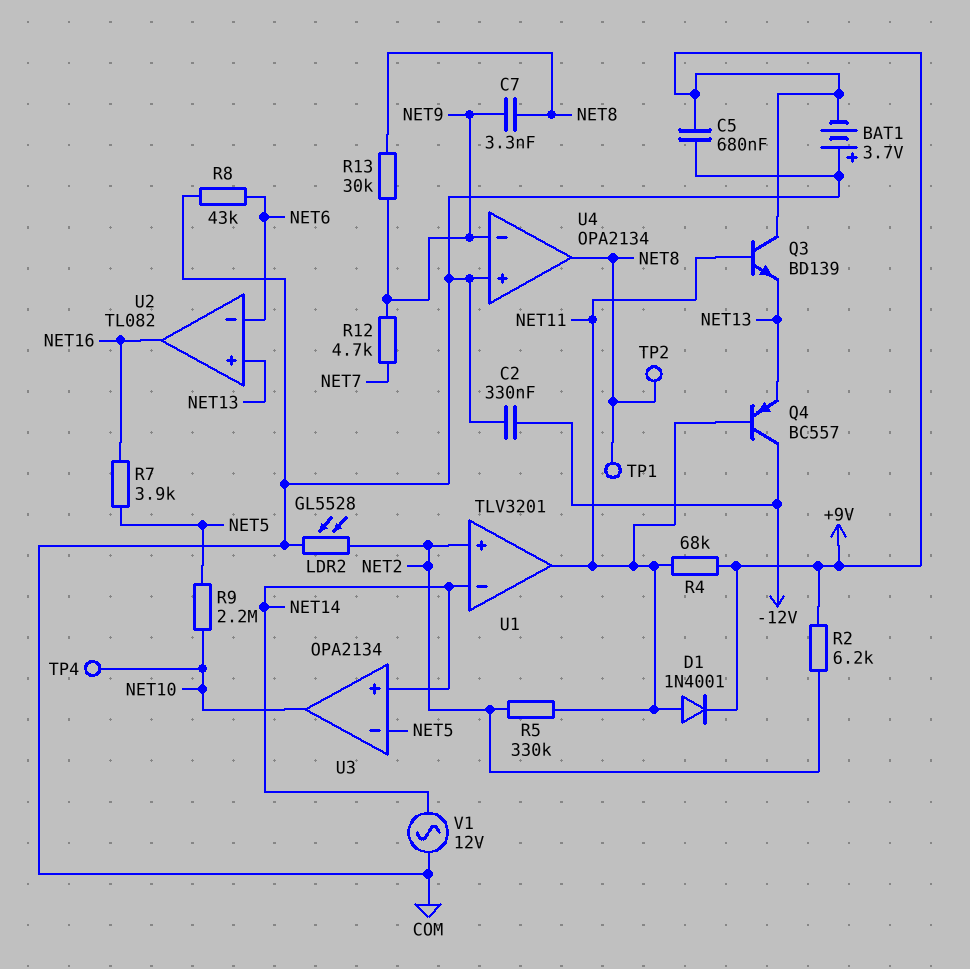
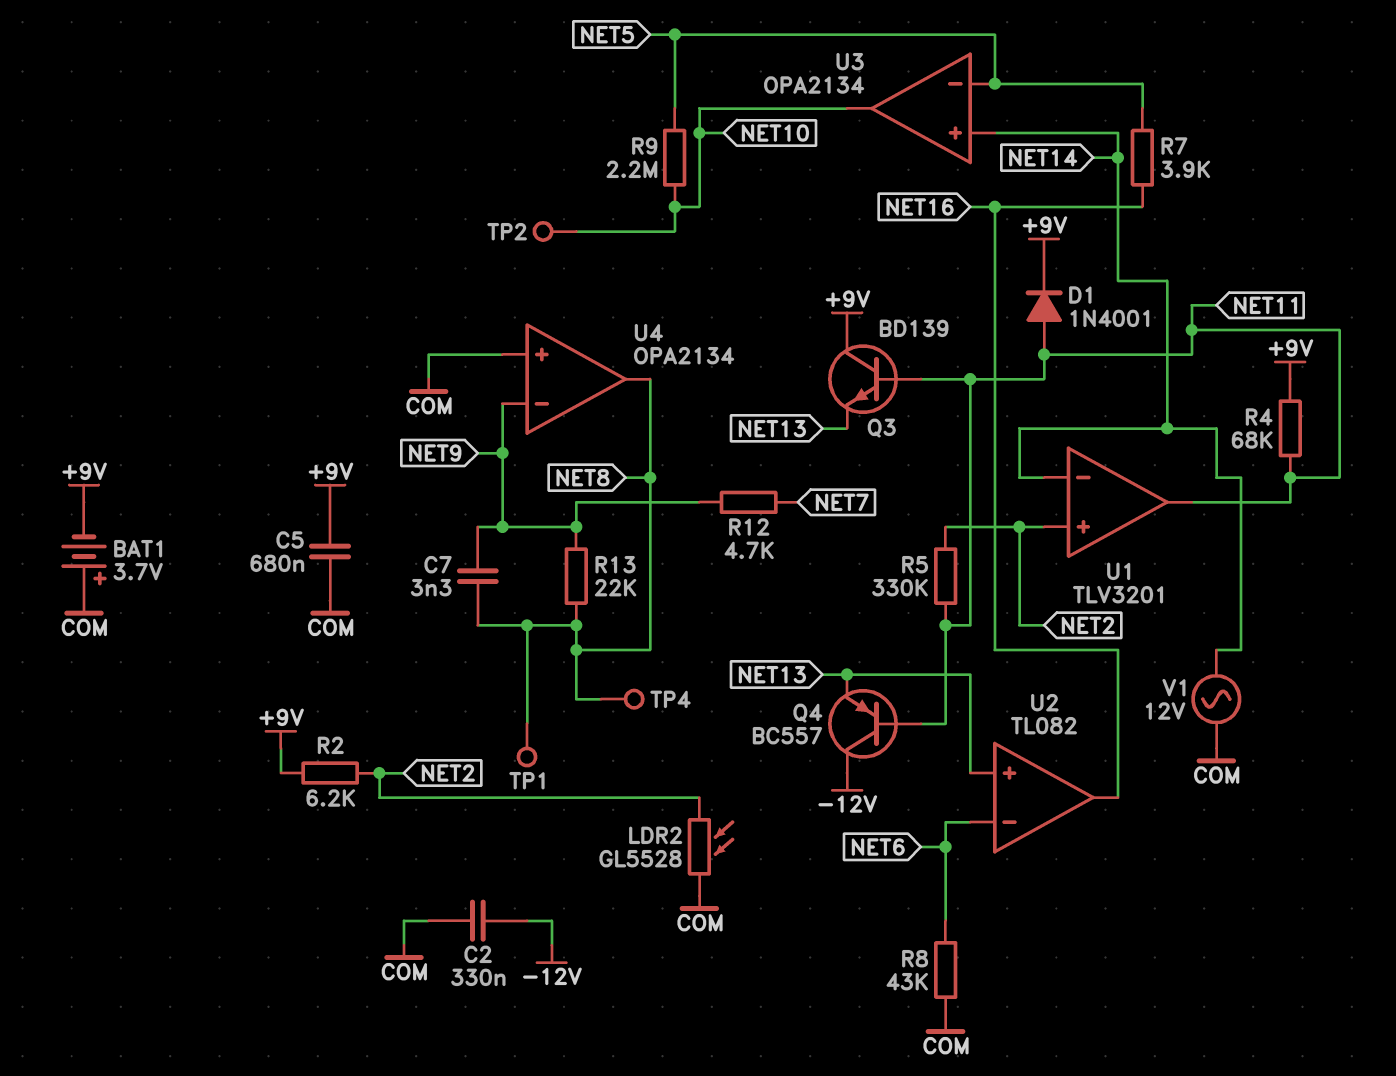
R13: 30k (NET8, NET9) -> 22k (NET8, NET9)
TP2: test point (NET8) -> test point (NET10)
TP4: test point (NET10) -> test point (NET8)

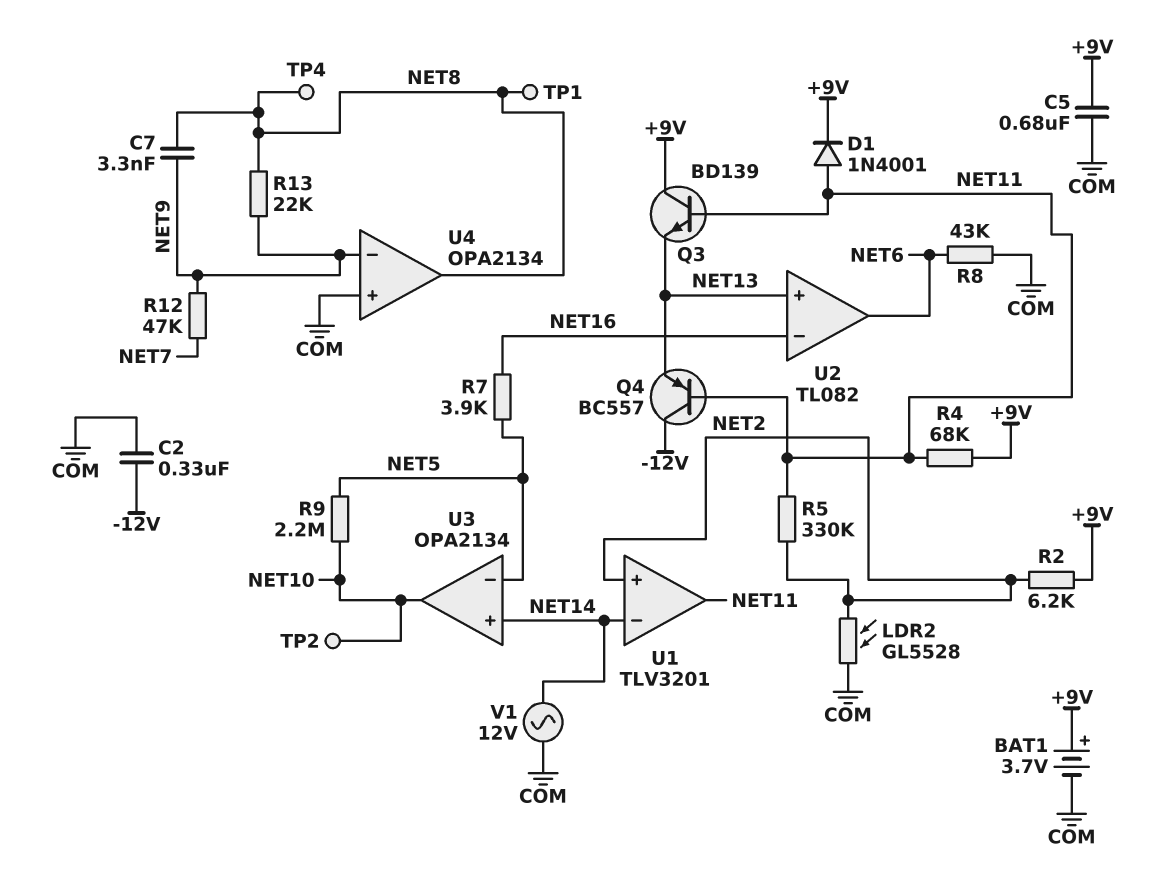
BAT1: 3.7V (plus COM, minus +9V) -> 3.7V (plus +9V, minus COM)
R12: 4.7k (NET7, NET9) -> 47k (NET7, NET9)
U2 pin in-: NET6 -> NET16
U2 pin out: NET16 -> NET6

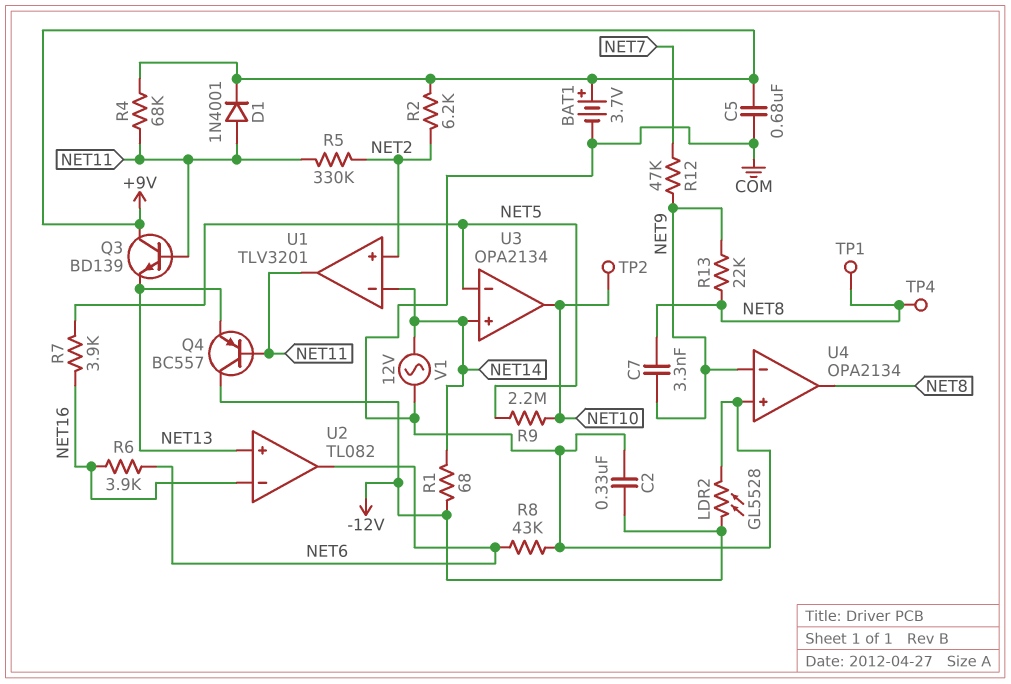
LDR2: GL5528 (COM, NET2) -> GL5528 (-12V, COM)
R1: none -> 68 (-12V, NET14)
R6: none -> 3.9k (NET6, NET16)

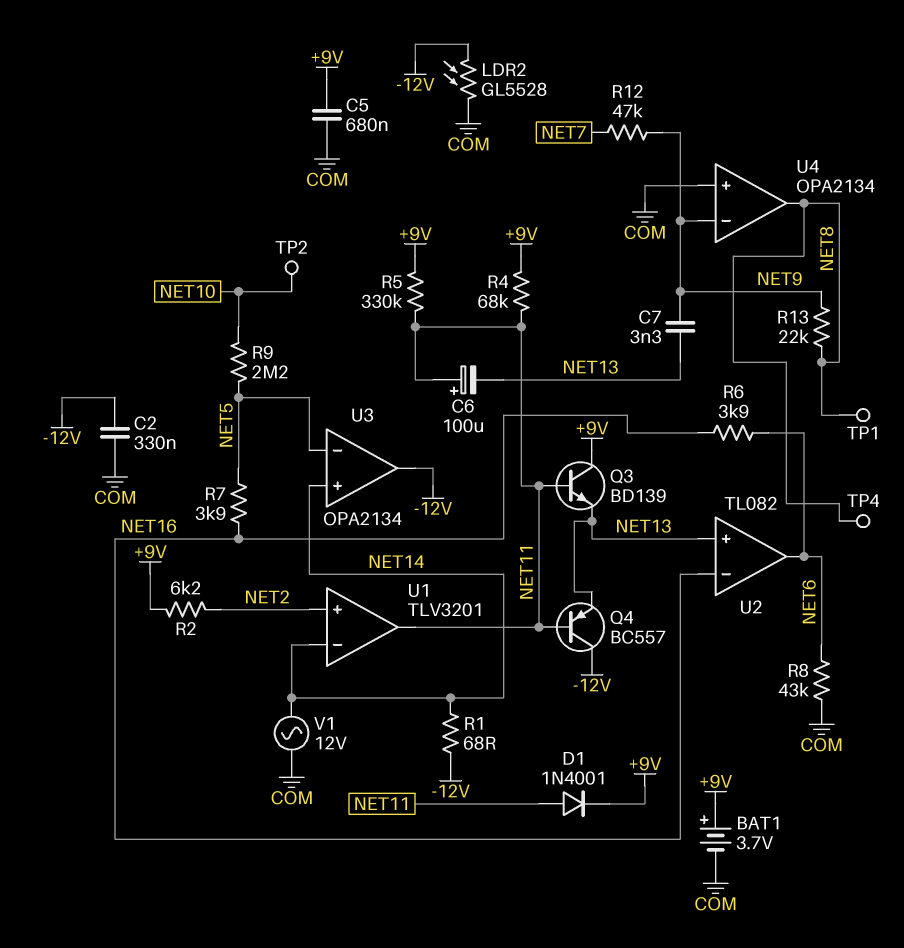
C6: none -> 100uF (plus NET11, minus NET13)
C7: 3.3nF (NET8, NET9) -> 3.3nF (NET9, NET13)
R5: 330k (NET2, NET11) -> 330k (+9V, NET11)
U3 pin out: NET10 -> -12V

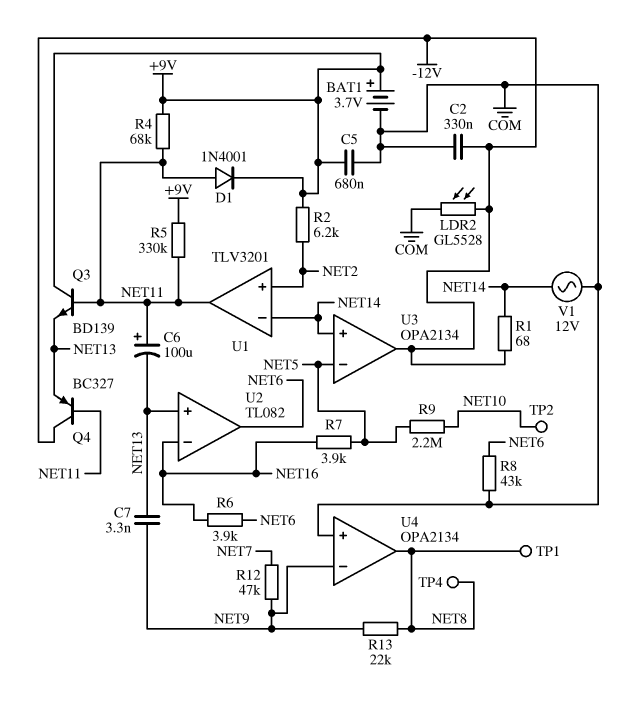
Q4: PNP BC557 (B NET11, C -12V, E NET13) -> PNP BC327 (B NET11, C -12V, E NET13)

